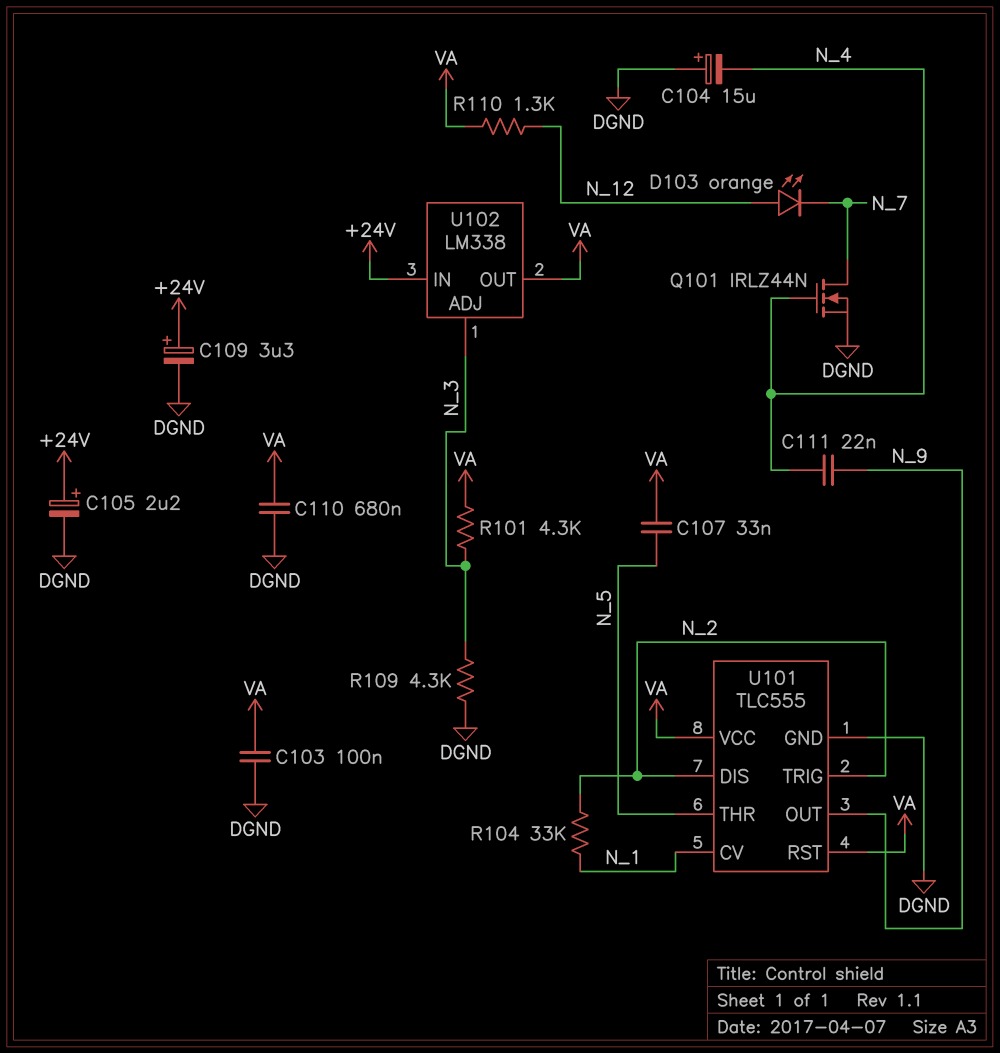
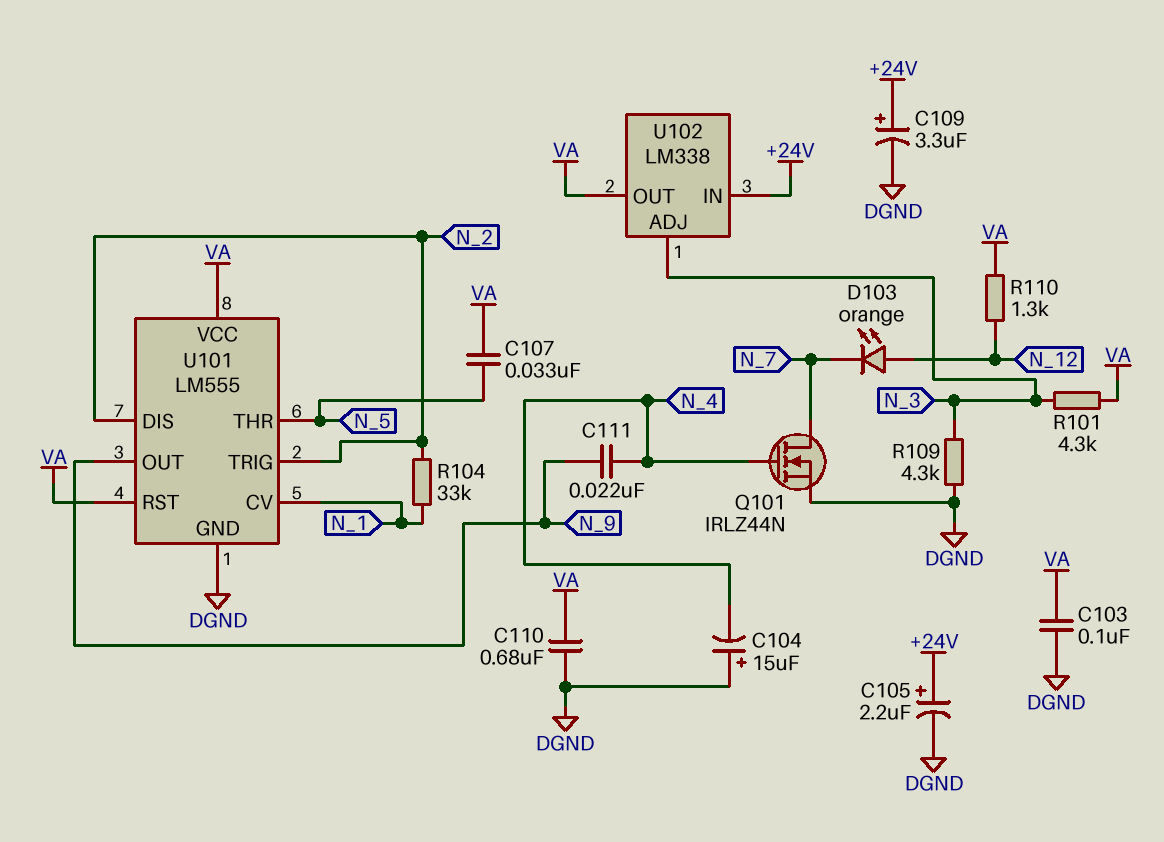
U101: TLC555 -> LM555

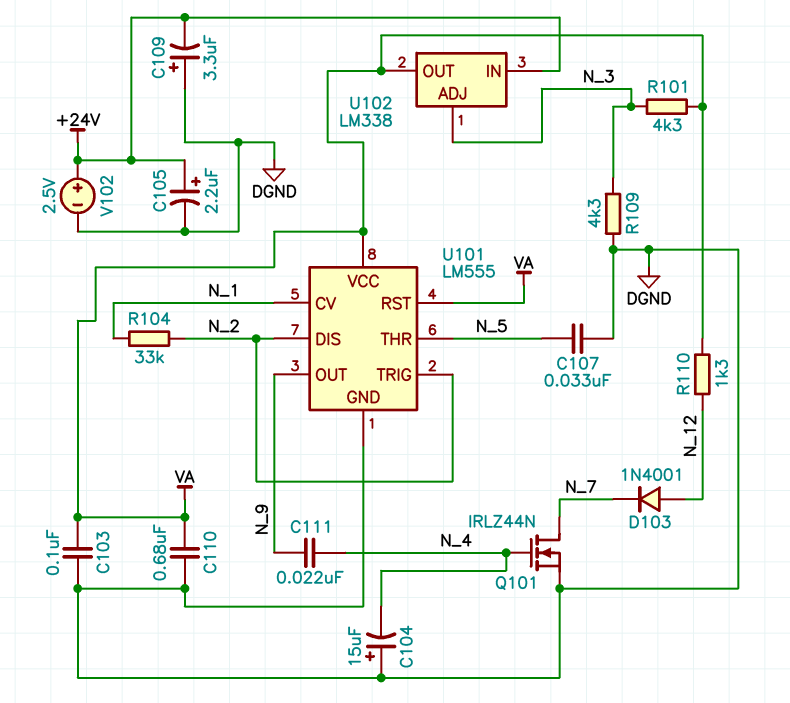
C107: 33nF (N_5, VA) -> 33nF (DGND, N_5)
C109: 3.3uF (plus +24V, minus DGND) -> 3.3uF (plus DGND, minus +24V)
D103: LED orange (A N_12, K N_7) -> diode 1N4001 (A N_12, K N_7)
V102: none -> 2.5V (plus +24V, minus DGND)

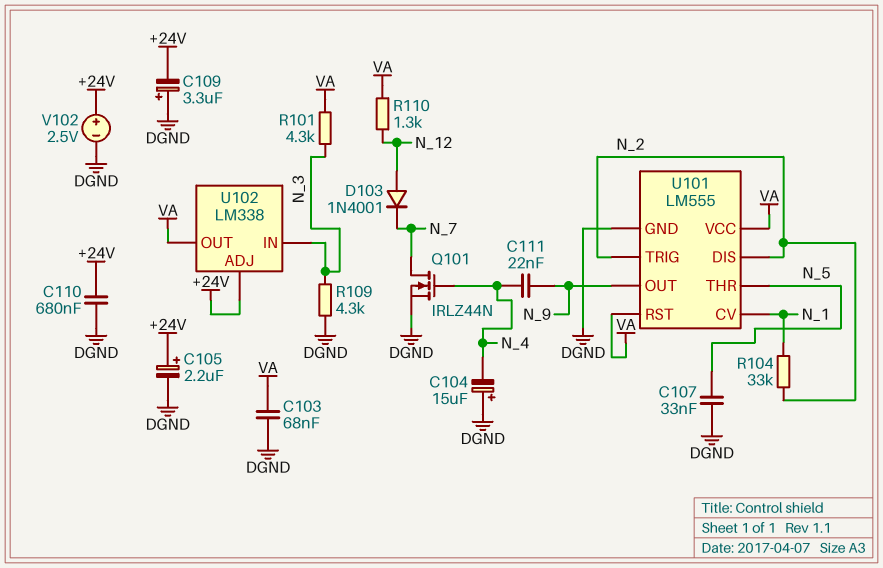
C103: 100nF (DGND, VA) -> 68nF (DGND, VA)
C110: 680nF (DGND, VA) -> 680nF (+24V, DGND)
U102 pin ADJ: N_3 -> +24V
U102 pin IN: +24V -> N_3

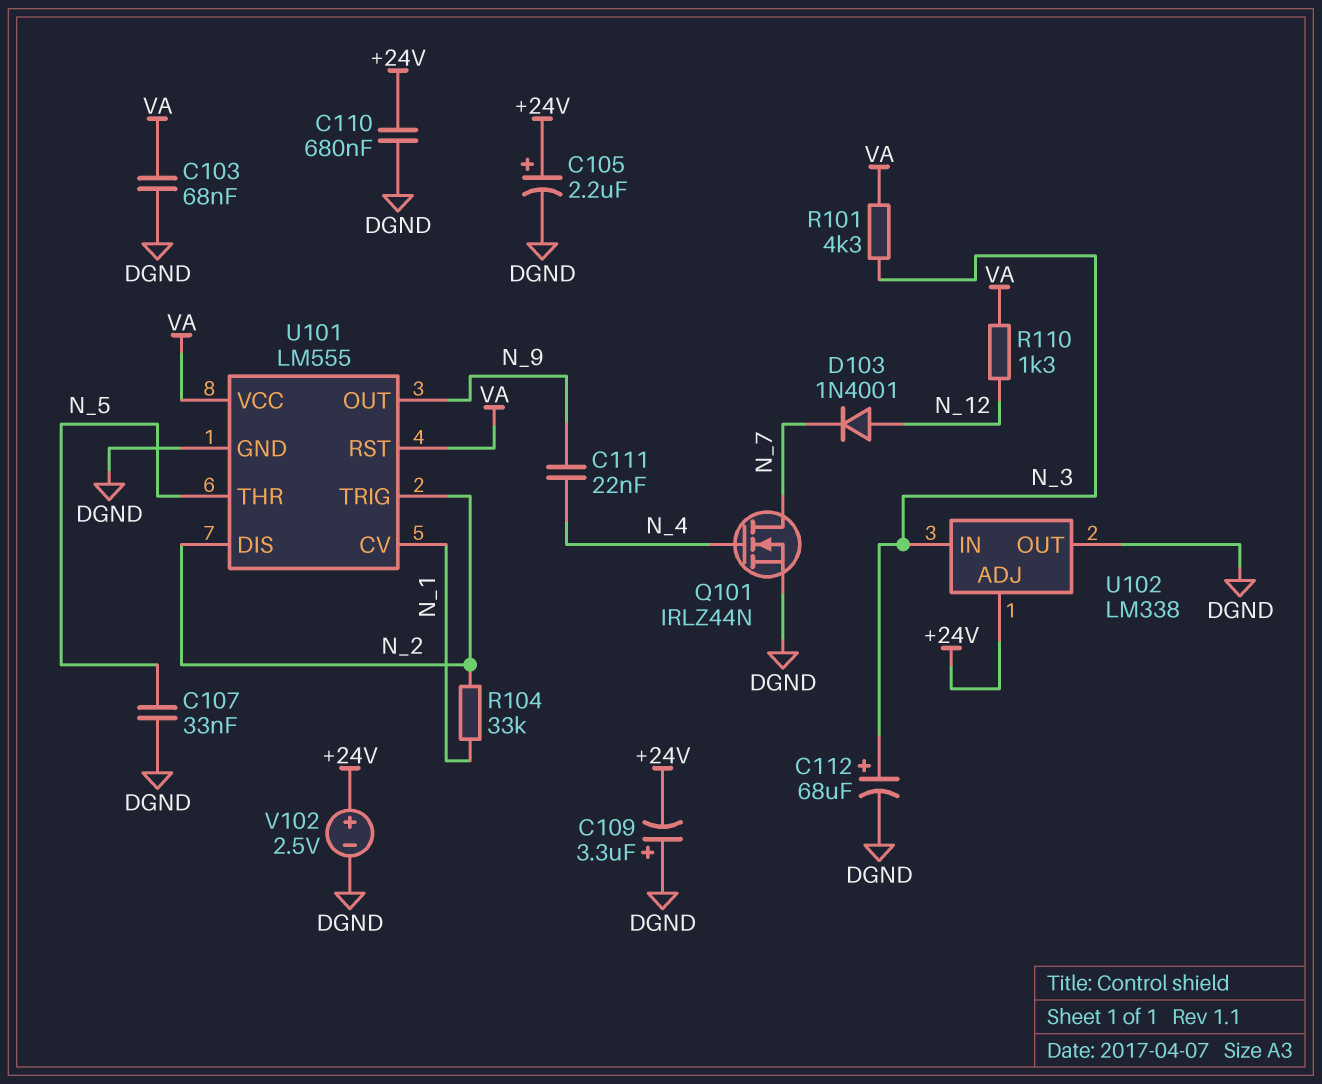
C104: 15uF (plus DGND, minus N_4) -> none
C112: none -> 68uF (plus N_3, minus DGND)
R109: 4.3k (DGND, N_3) -> none
U102 pin OUT: VA -> DGND

